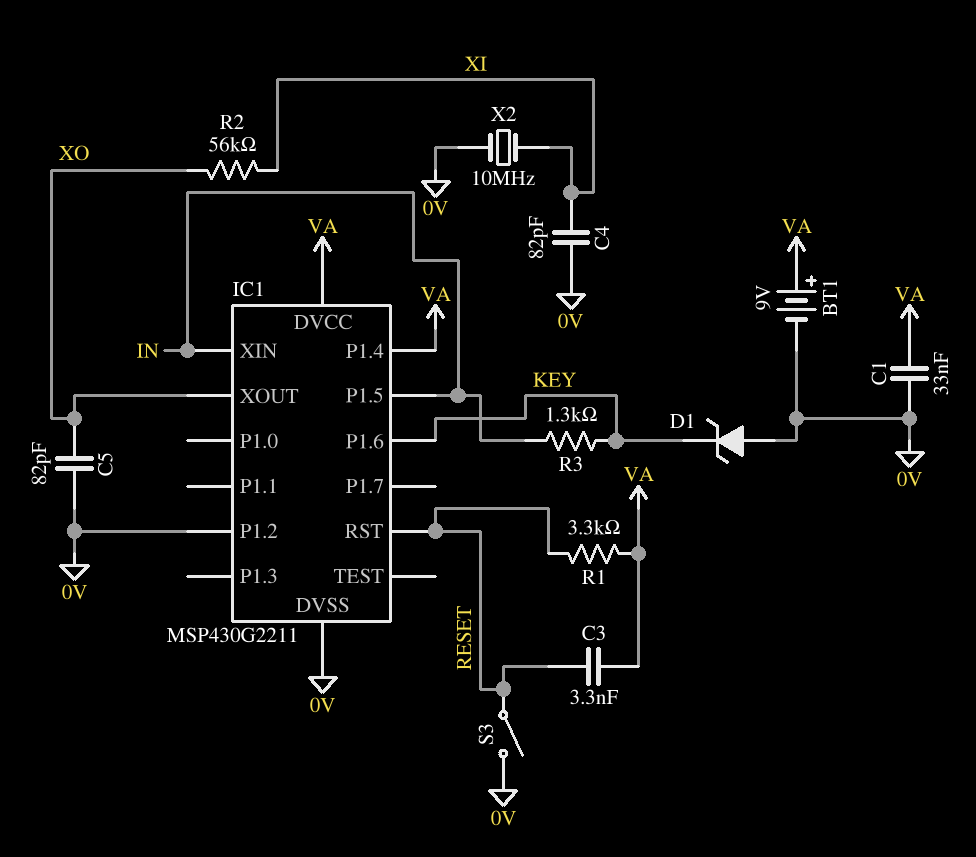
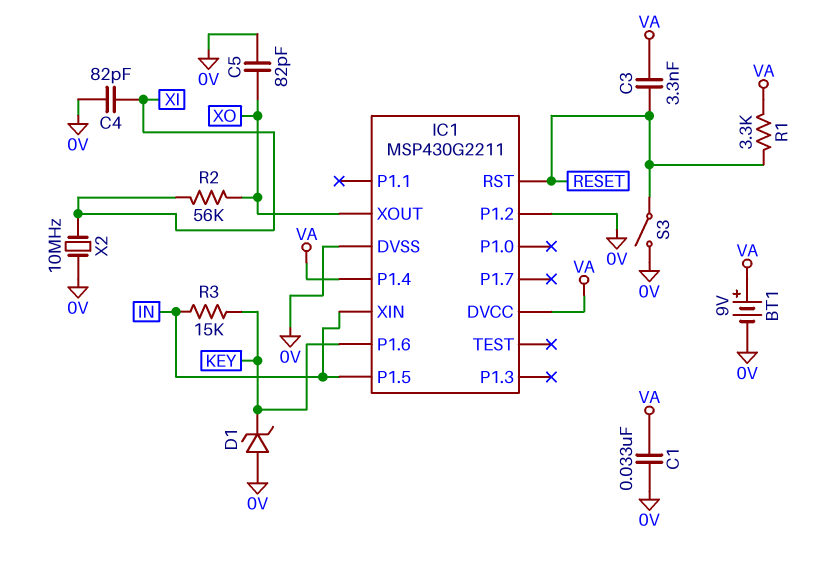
R3: 1.3k (IN, KEY) -> 15k (IN, KEY)

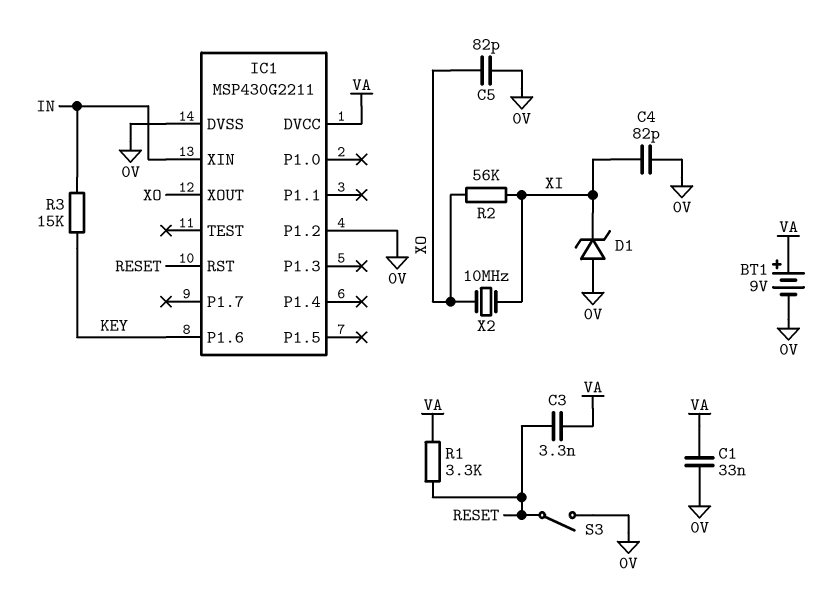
D1: zener (A 0V, K KEY) -> zener (A 0V, K XI)
IC1 pin P1.4: VA -> none
IC1 pin P1.5: IN -> none
X2: 10MHz (0V, XI) -> 10MHz (XI, XO)

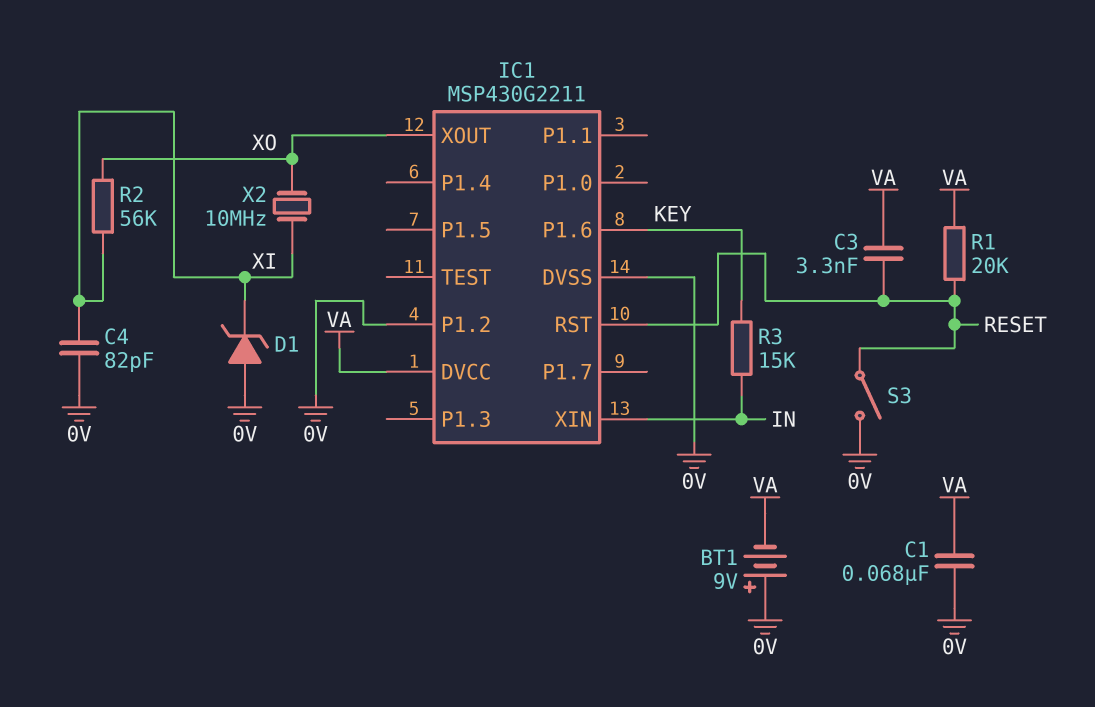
BT1: 9V (plus VA, minus 0V) -> 9V (plus 0V, minus VA)
C1: 33nF (0V, VA) -> 68nF (0V, VA)
C5: 82pF (0V, XO) -> none
R1: 3.3k (RESET, VA) -> 20k (RESET, VA)

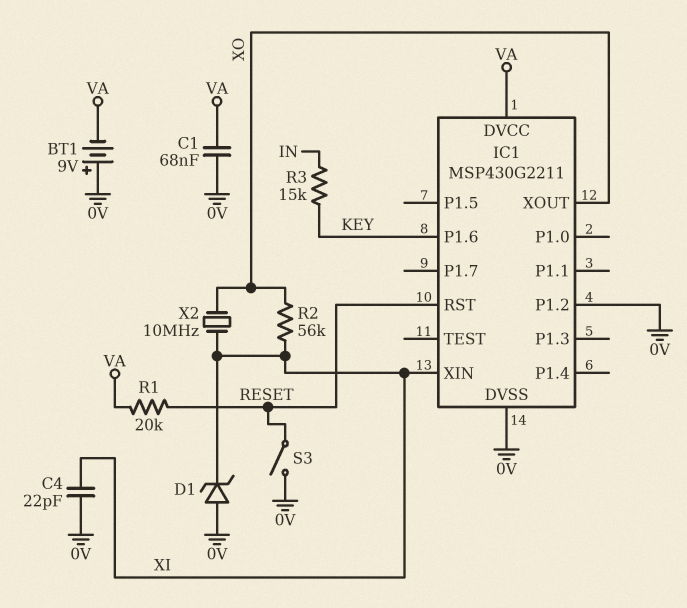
C3: 3.3nF (RESET, VA) -> none
C4: 82pF (0V, XI) -> 22pF (0V, XI)
IC1 pin XIN: IN -> XI

